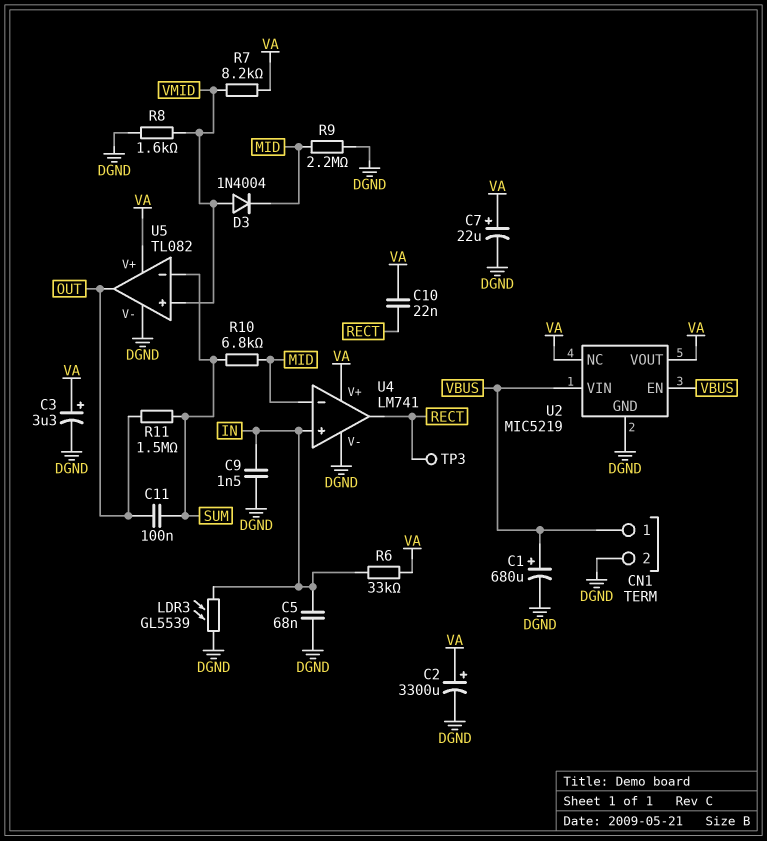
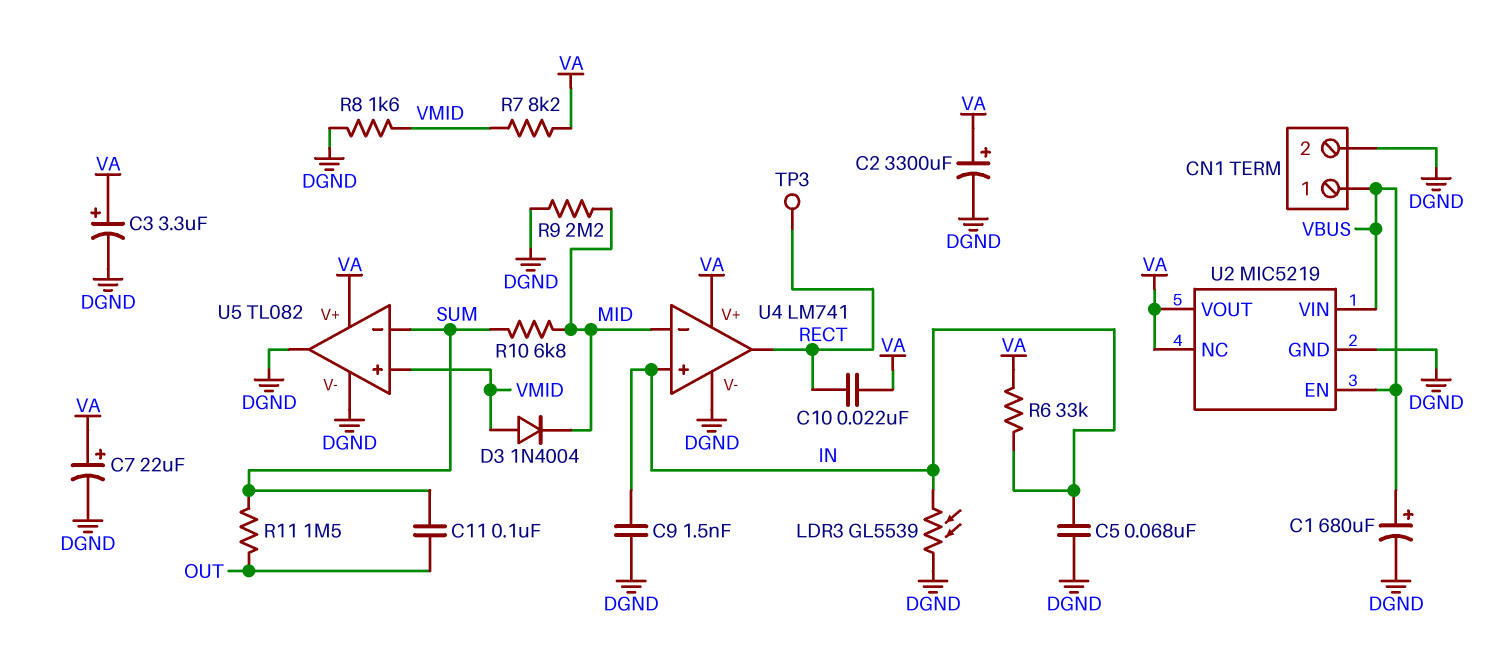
U5 pin out: OUT -> DGND

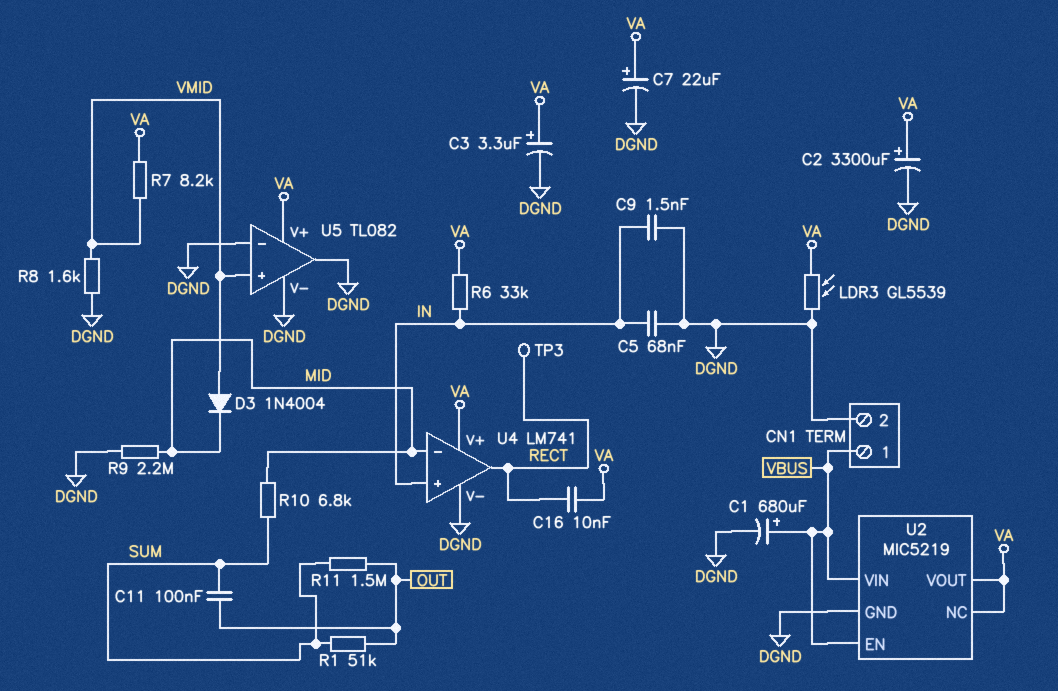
C10: 22nF (RECT, VA) -> none
C16: none -> 10nF (RECT, VA)
LDR3: GL5539 (DGND, IN) -> GL5539 (DGND, VA)
R1: none -> 51k (OUT, SUM)
U5 pin in-: SUM -> DGND

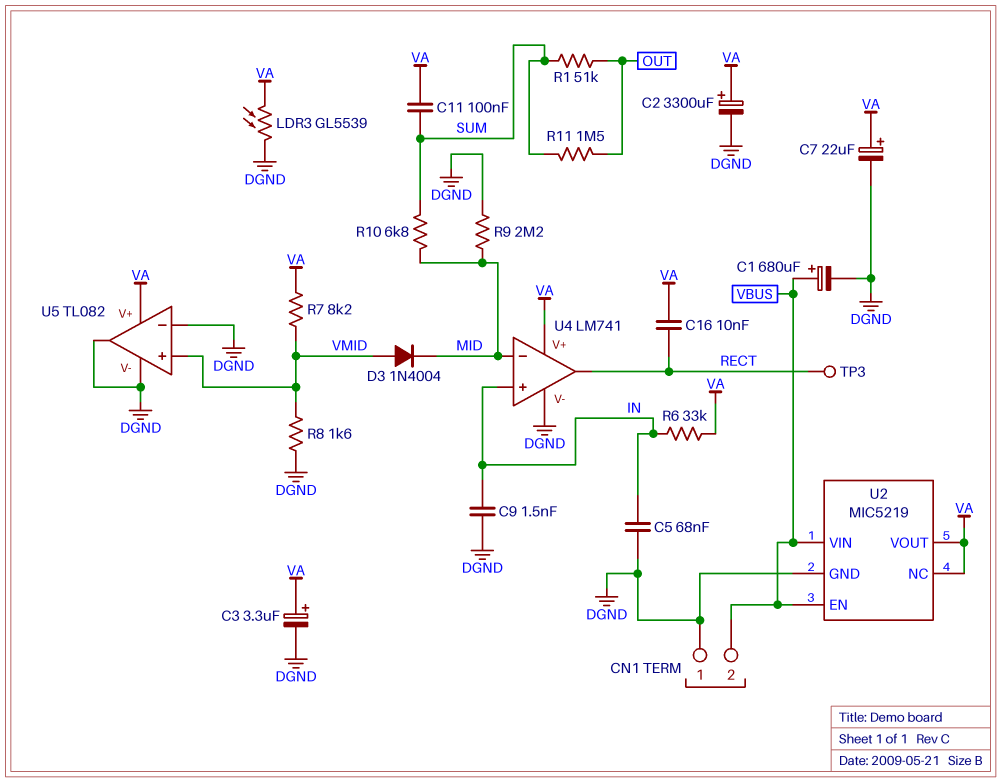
C11: 100nF (OUT, SUM) -> 100nF (SUM, VA)
CN1 pin 1: VBUS -> DGND
CN1 pin 2: DGND -> VBUS

